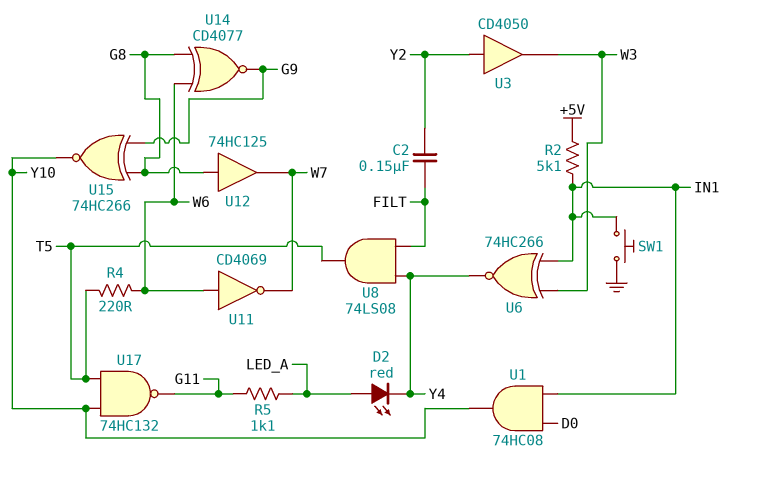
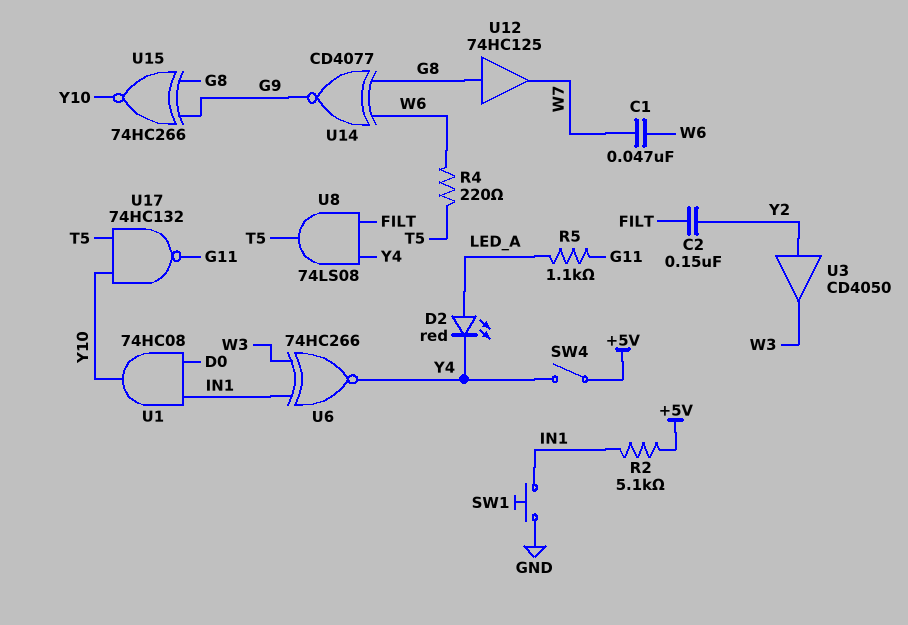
C1: none -> 47nF (W6, W7)
SW4: none -> switch (+5V, Y4)
U11: NOT CD4069 (in W6, out W7) -> none

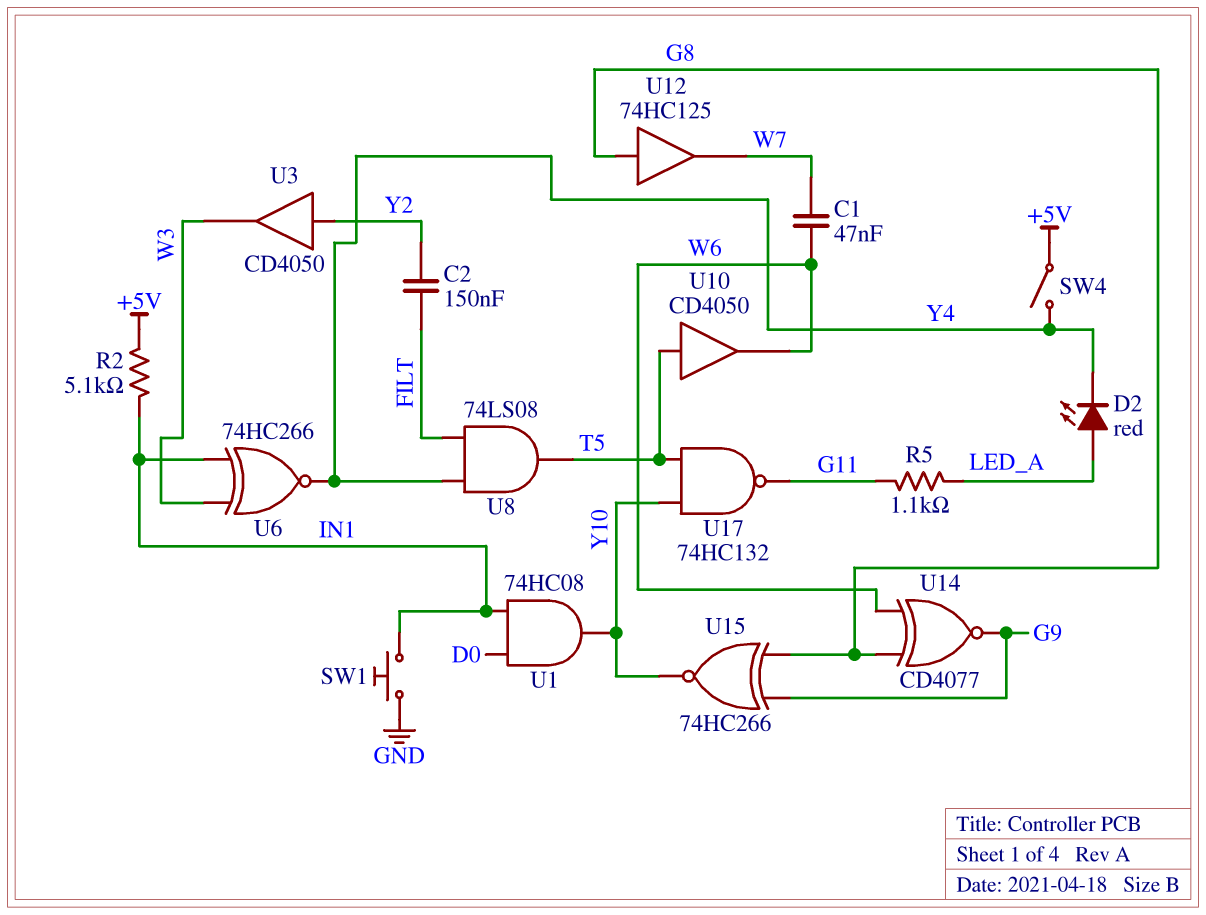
R4: 220 (T5, W6) -> none
U10: none -> buffer CD4050 (in T5, out W6)

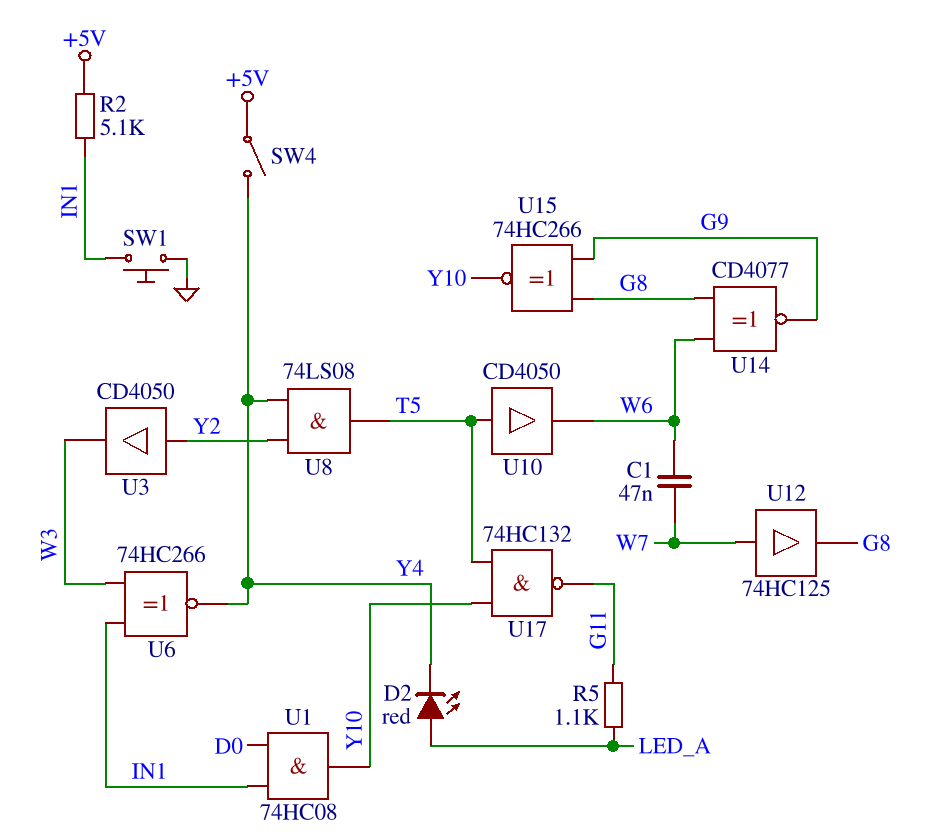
C2: 150nF (FILT, Y2) -> none
U8: AND 74LS08 (in FILT, in Y4, out T5) -> AND 74LS08 (in Y2, in Y4, out T5)
U12: buffer 74HC125 (in G8, out W7) -> buffer 74HC125 (in W7, out G8)

